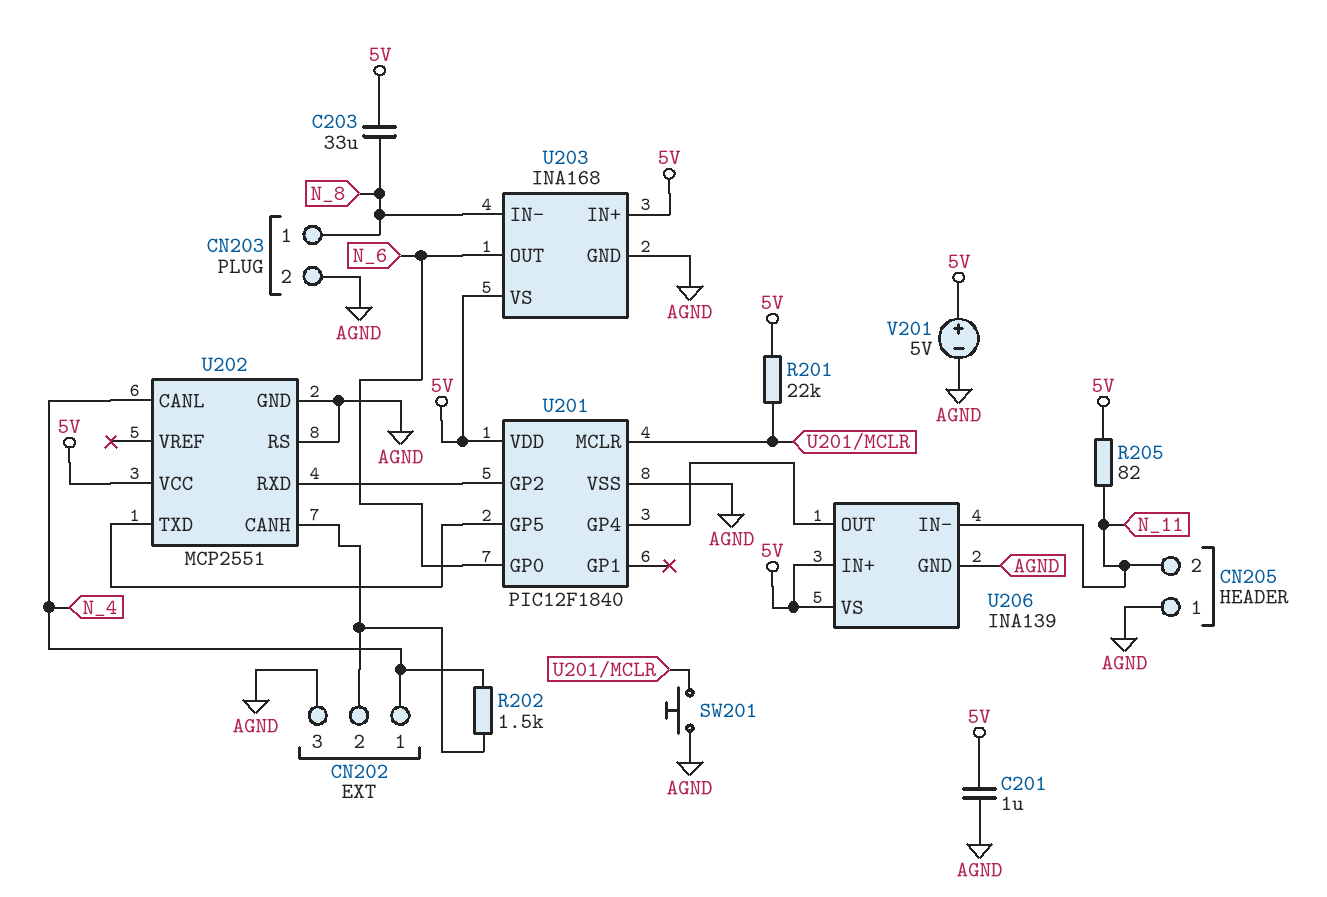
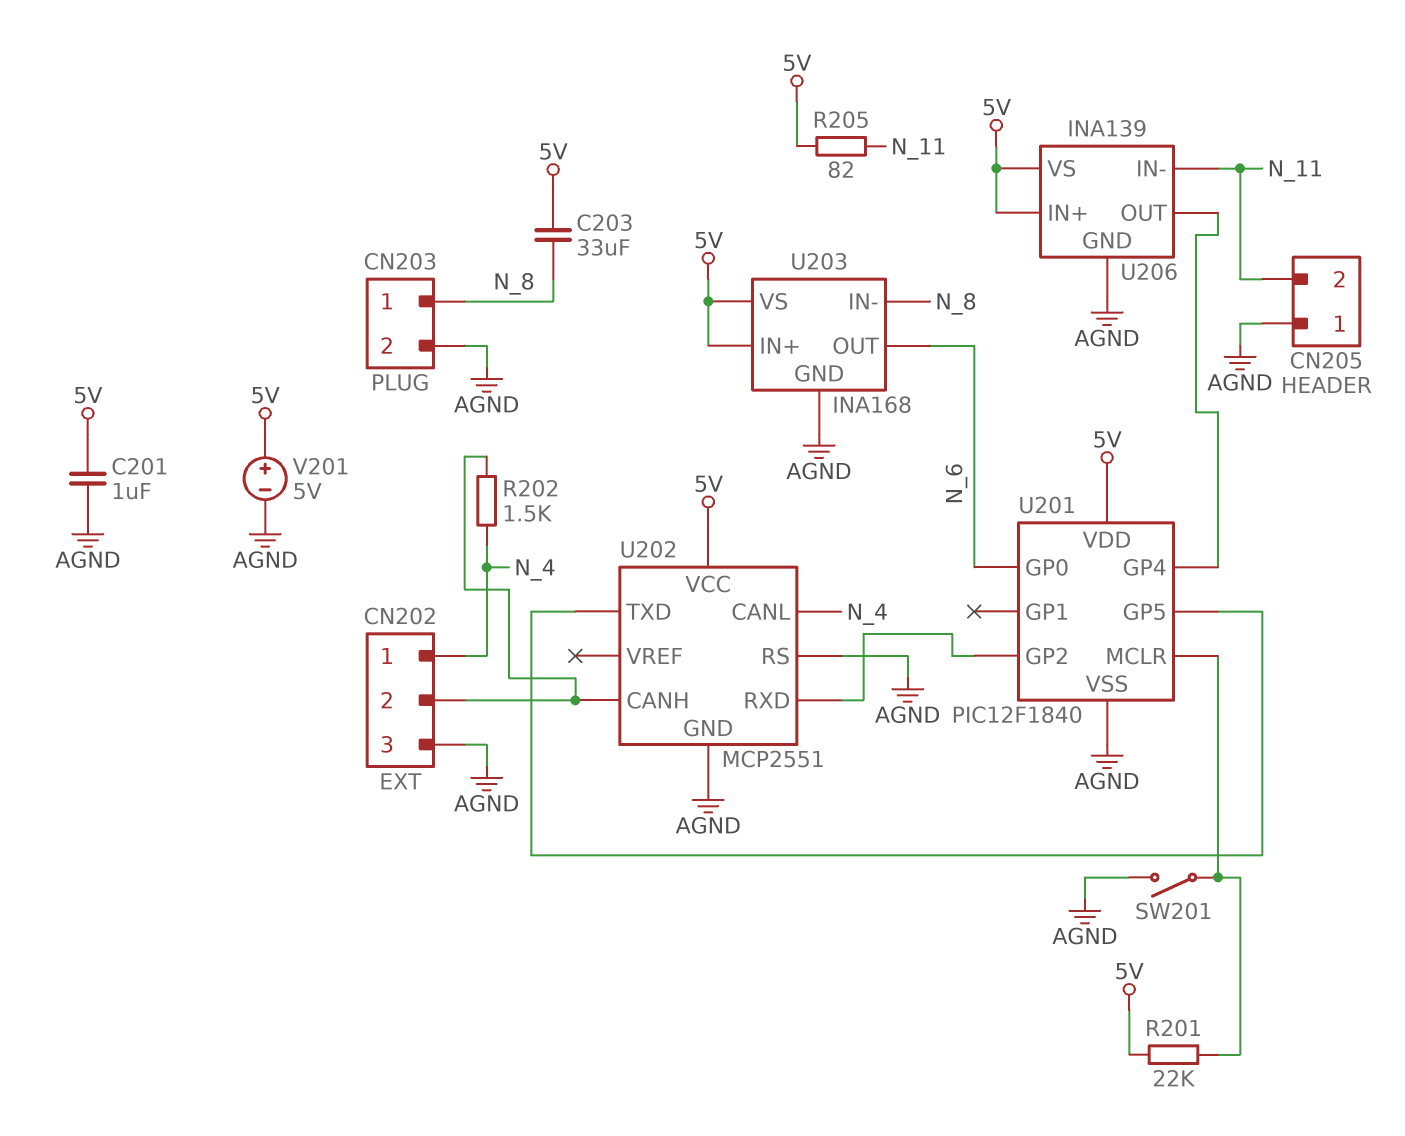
SW201: button (AGND, U201/MCLR) -> switch (AGND, U201/MCLR)

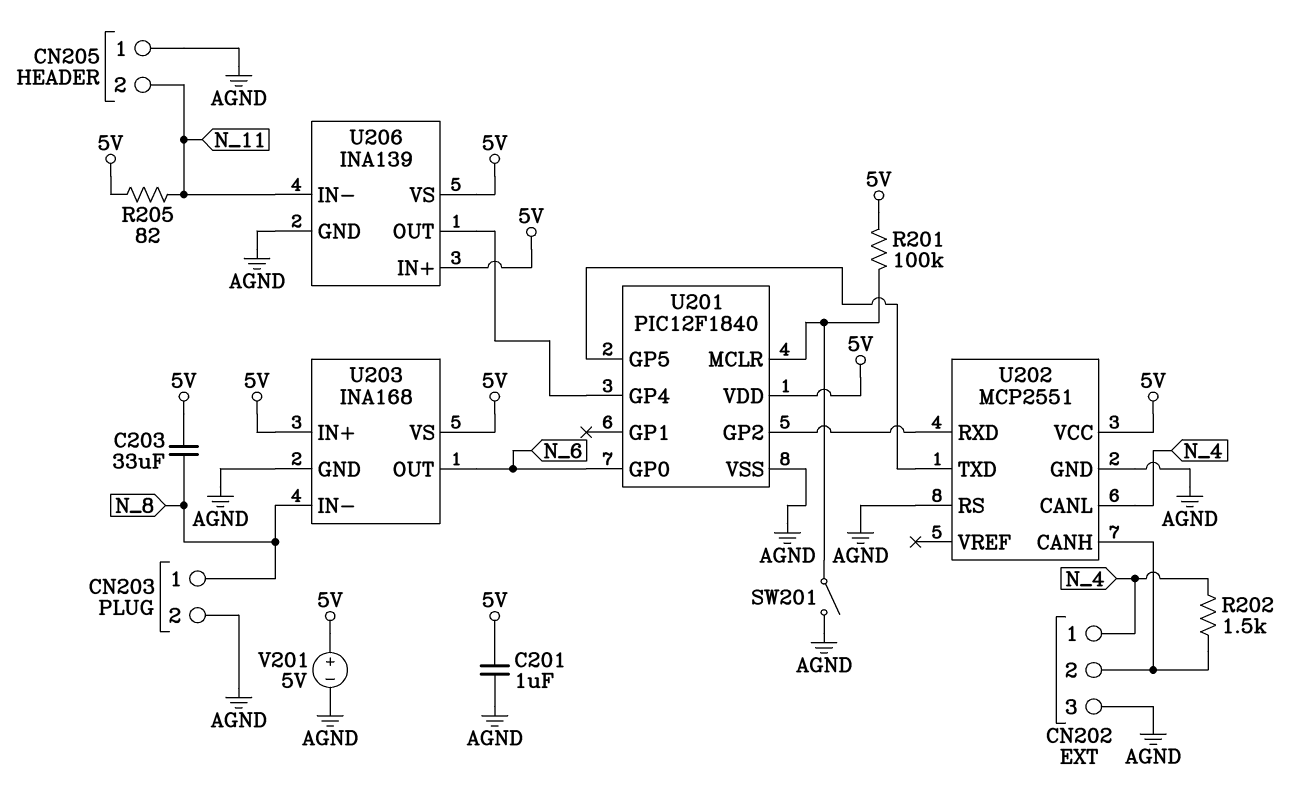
R201: 22k (5V, U201/MCLR) -> 100k (5V, U201/MCLR)

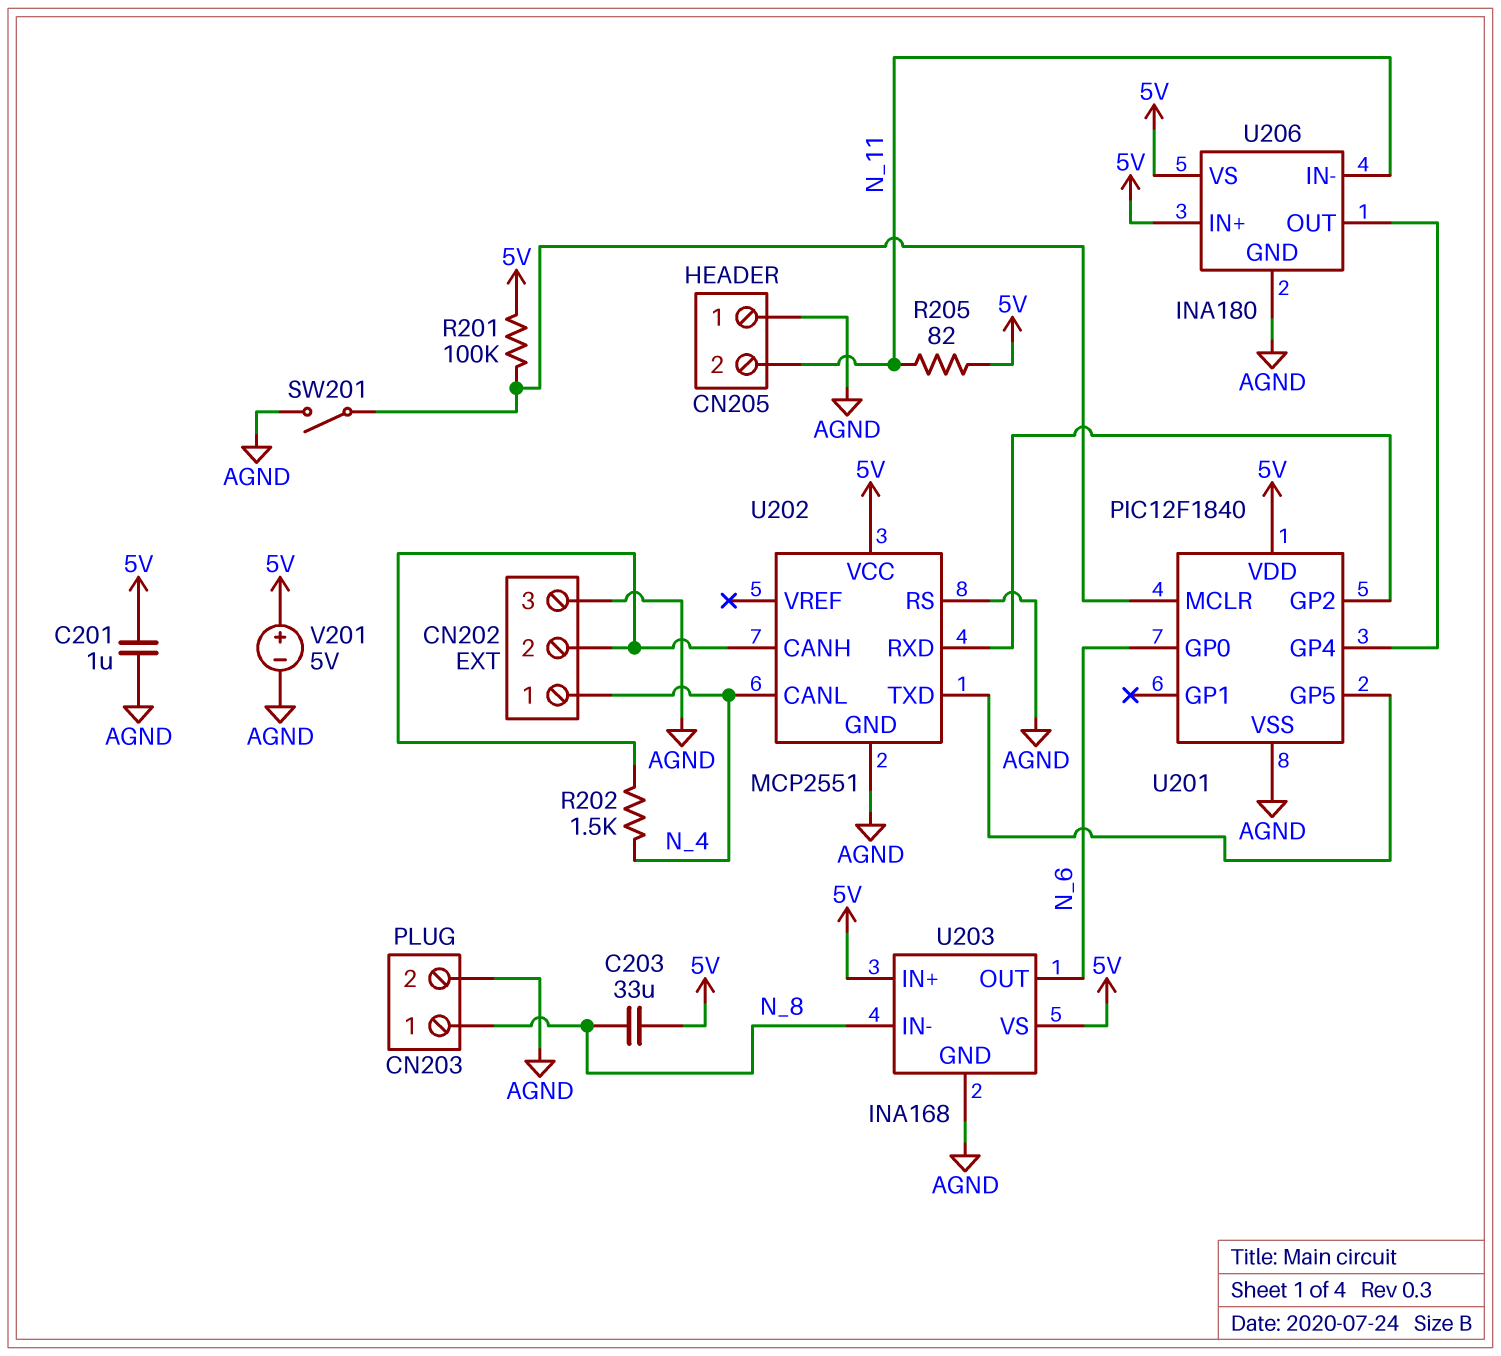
U206: INA139 -> INA180

